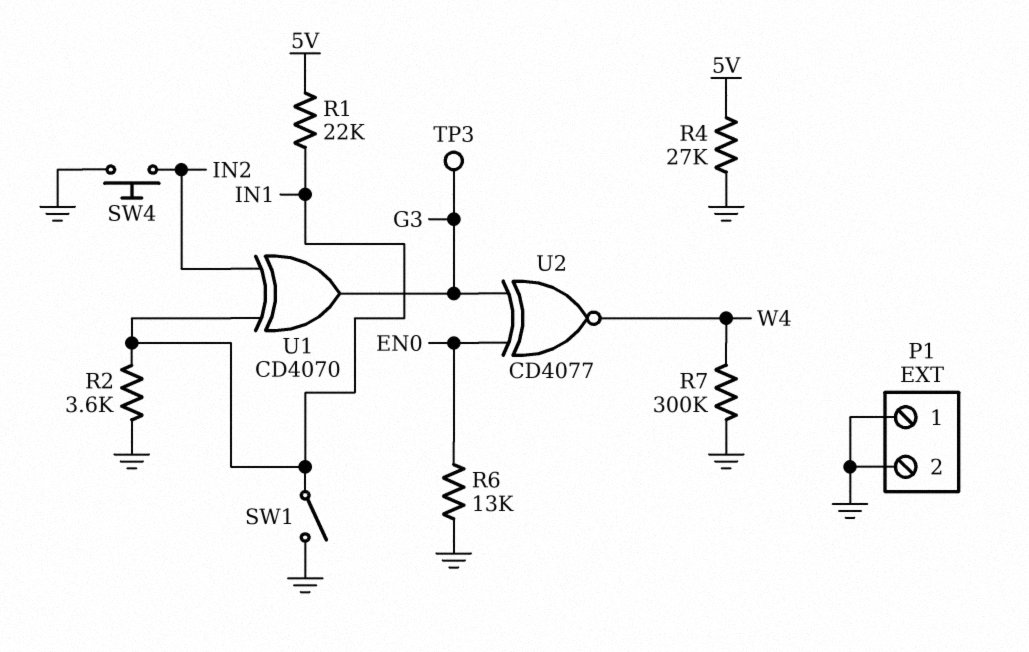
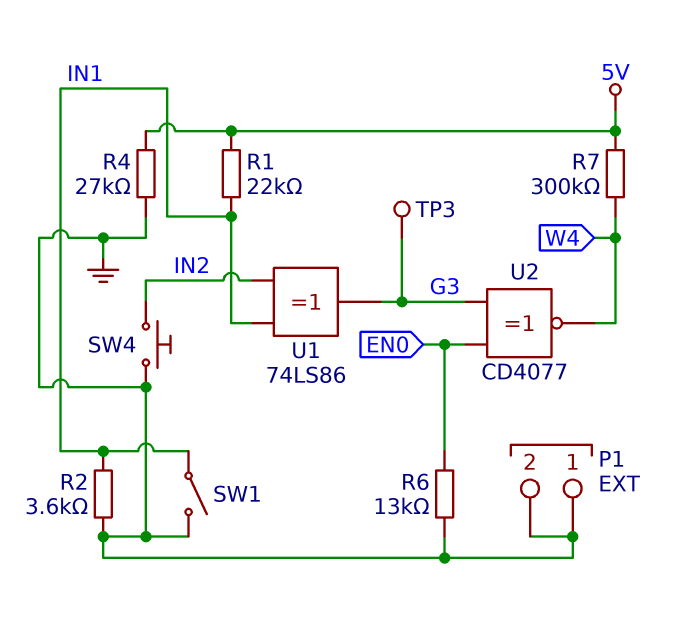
R7: 300k (GND, W4) -> 300k (5V, W4)
U1: XOR CD4070 (in IN1, in IN2, out G3) -> XOR 74LS86 (in IN1, in IN2, out G3)

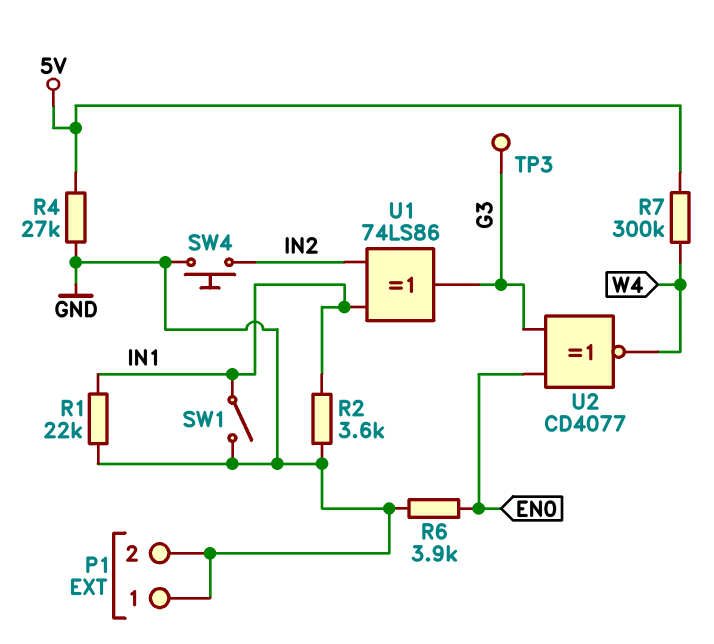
R1: 22k (5V, IN1) -> 22k (GND, IN1)
R6: 13k (EN0, GND) -> 3.9k (EN0, GND)

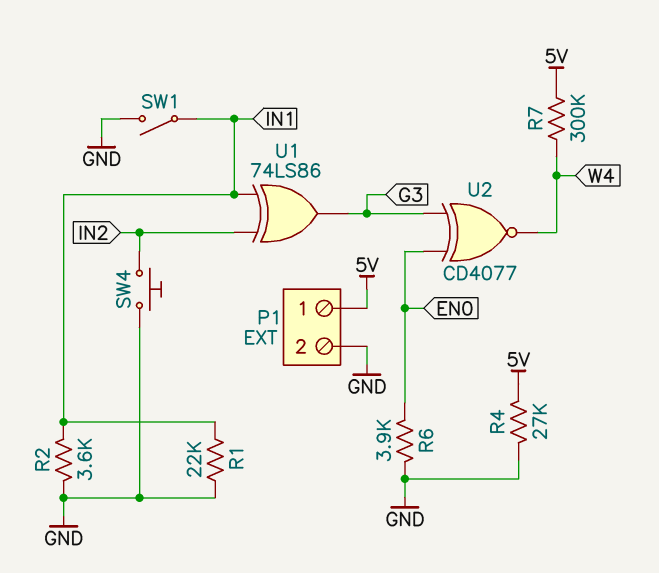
P1 pin 1: GND -> 5V
TP3: test point (G3) -> none

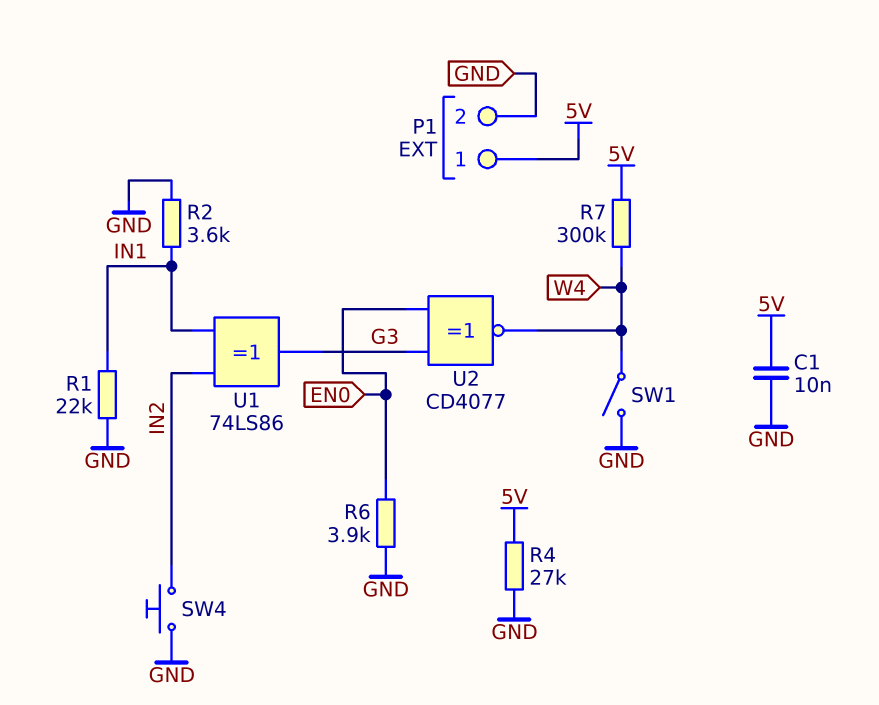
C1: none -> 10nF (5V, GND)
SW1: switch (GND, IN1) -> switch (GND, W4)

